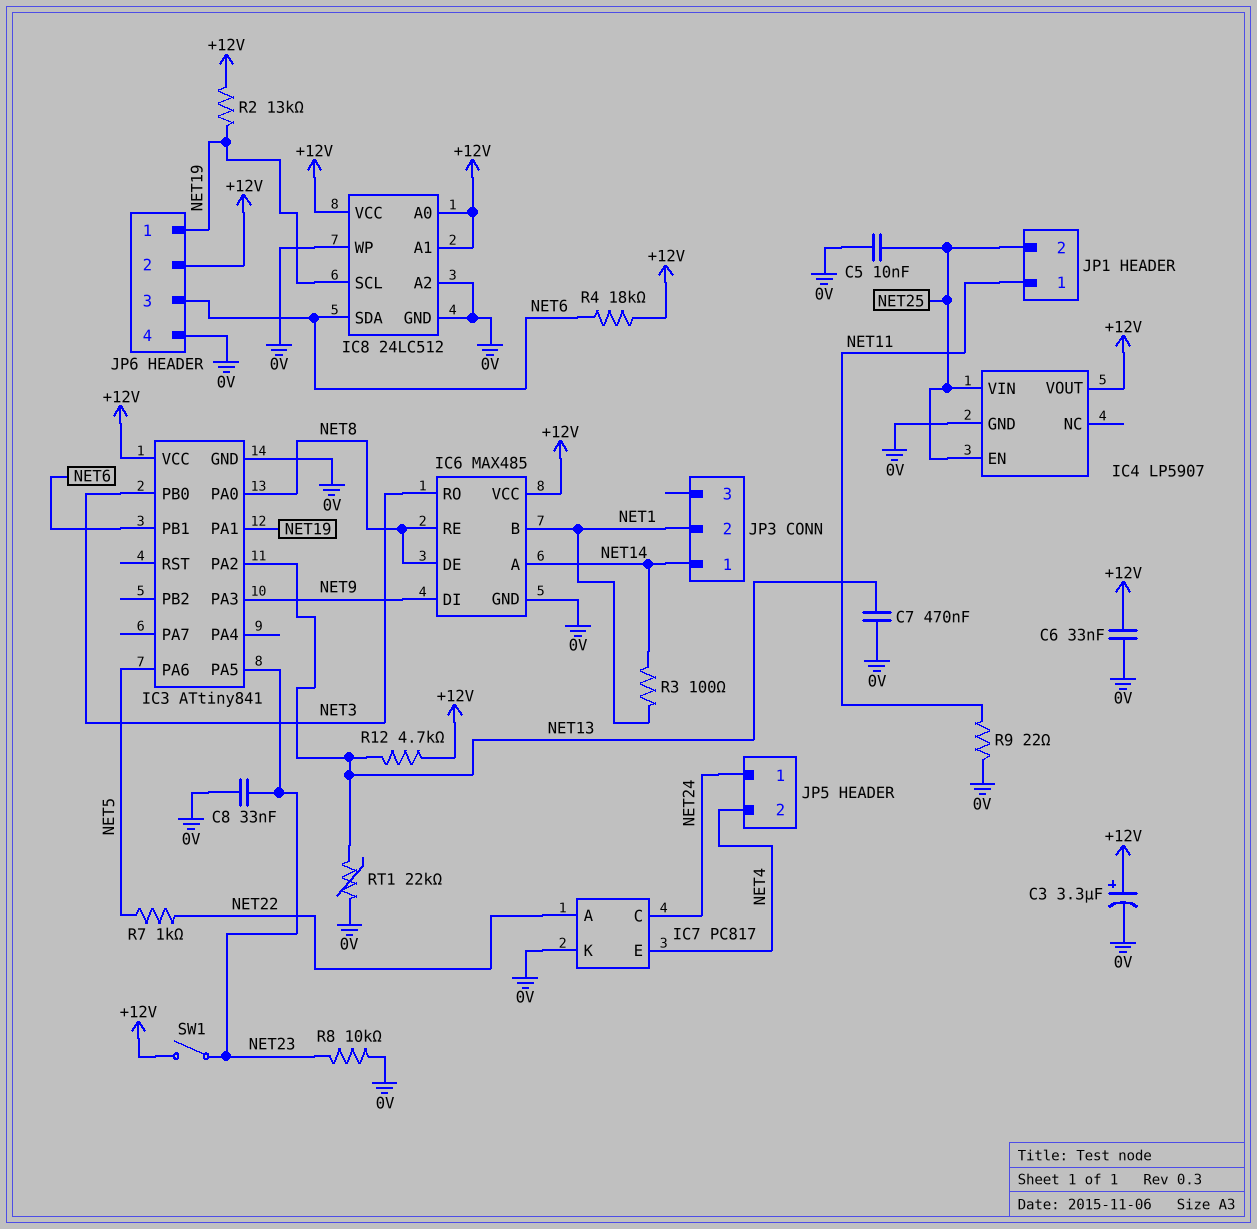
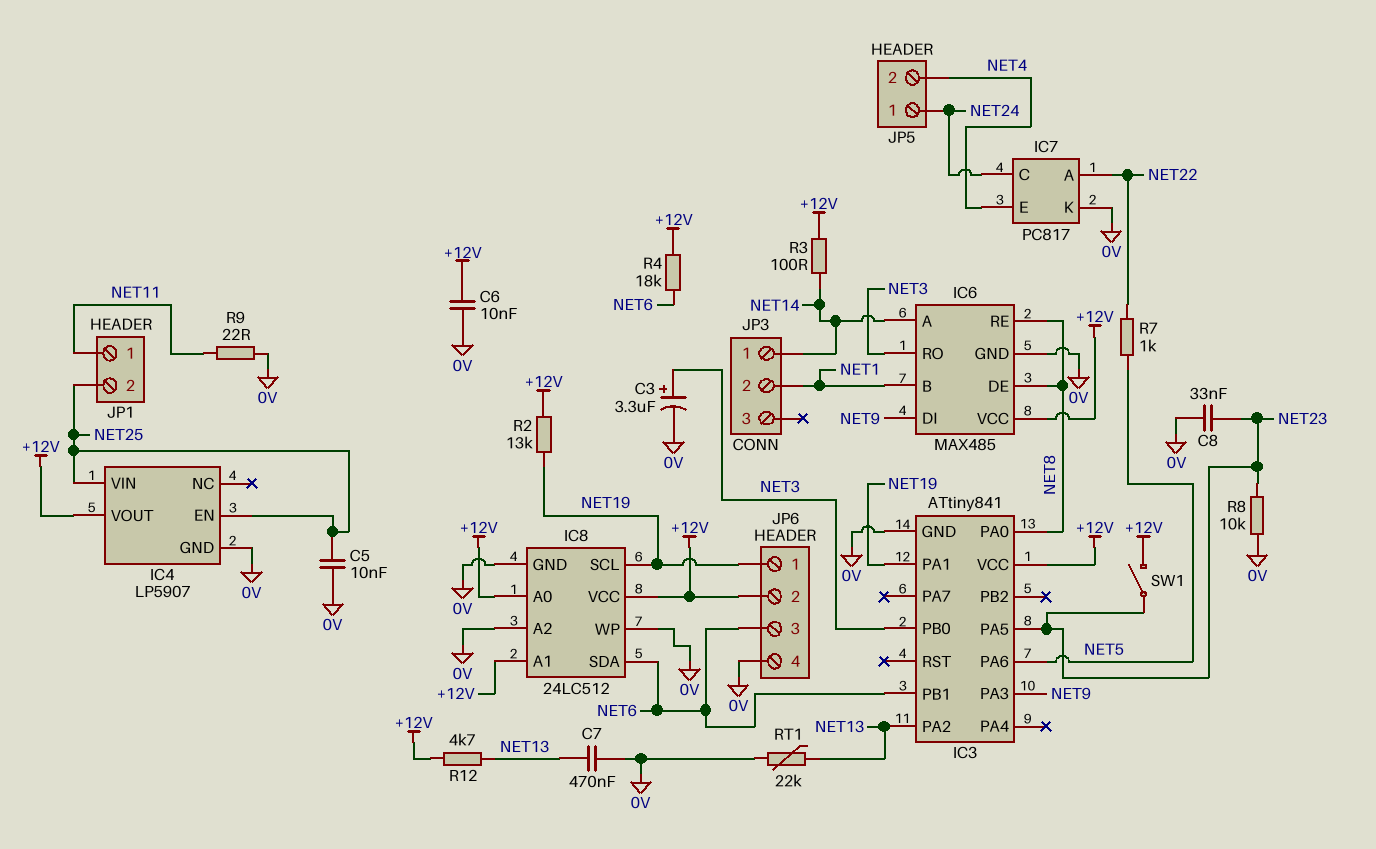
C3: 3.3uF (plus +12V, minus 0V) -> 3.3uF (plus NET3, minus 0V)
C6: 33nF (+12V, 0V) -> 10nF (+12V, 0V)
R3: 100 (NET1, NET14) -> 100 (+12V, NET14)

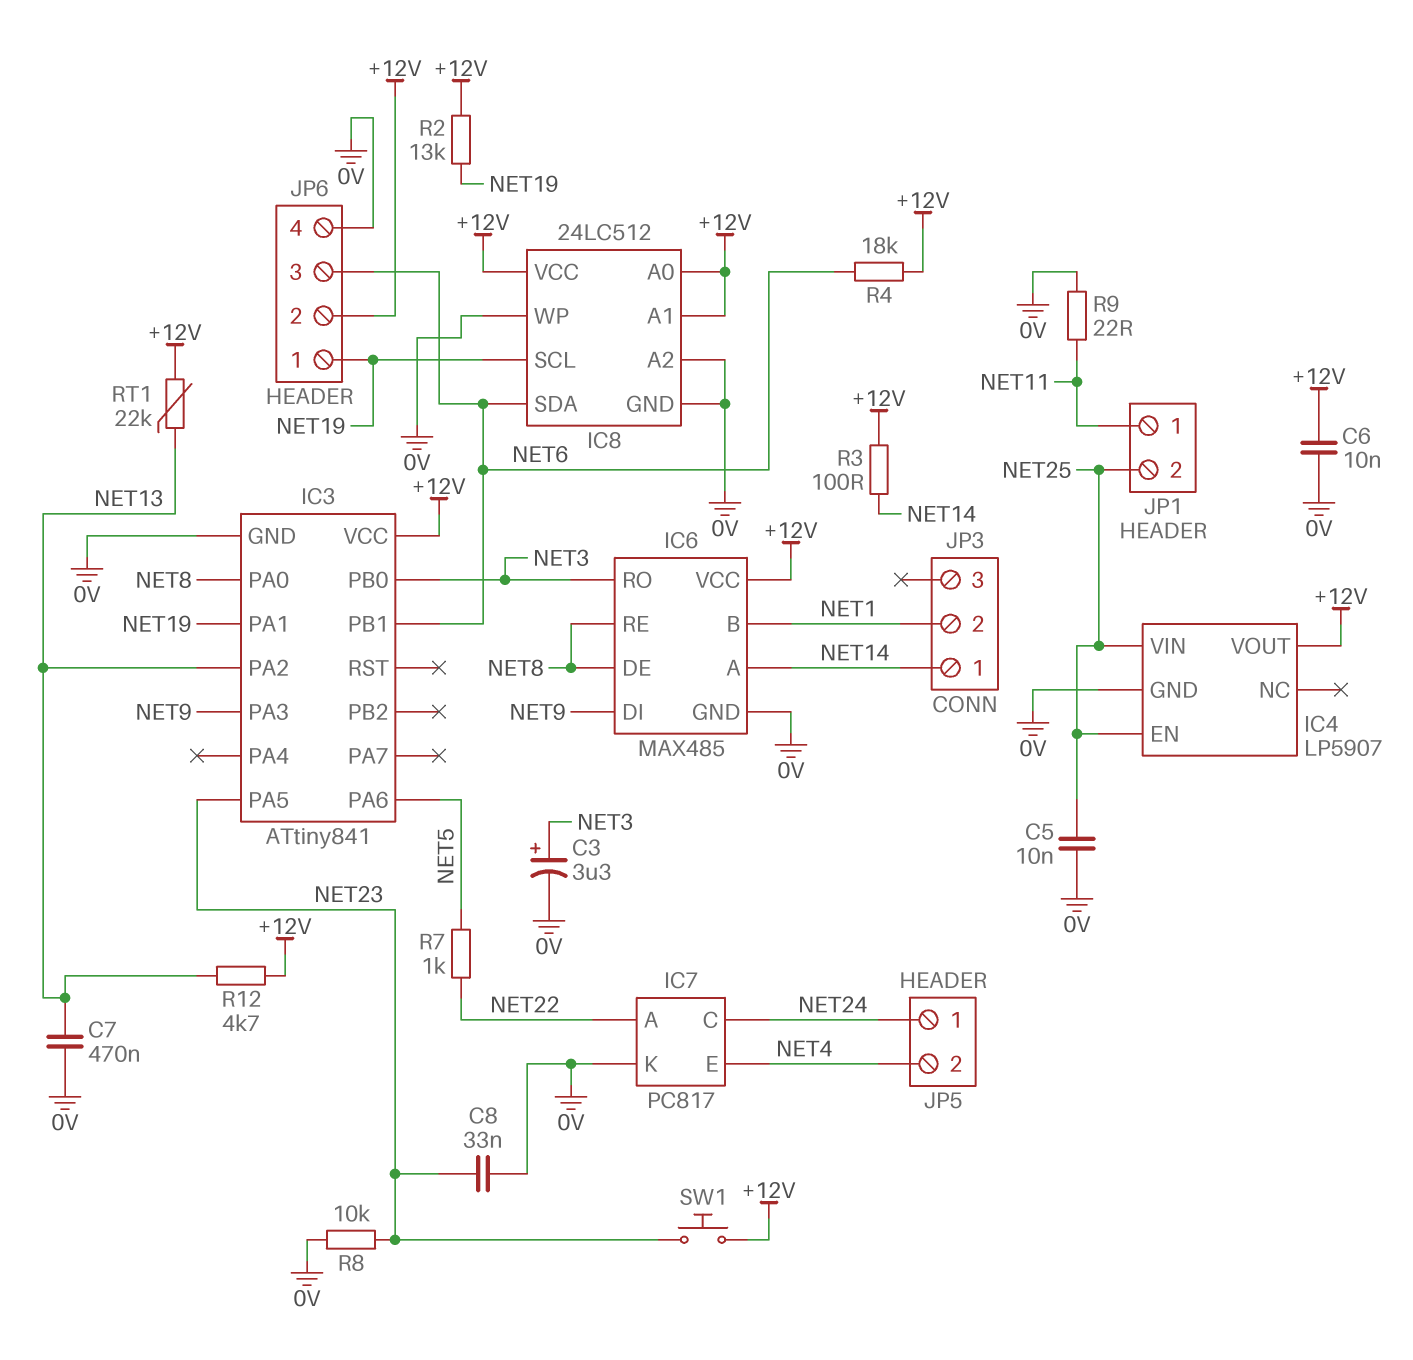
RT1: 22k (0V, NET13) -> 22k (+12V, NET13)
SW1: switch (+12V, NET23) -> button (+12V, NET23)

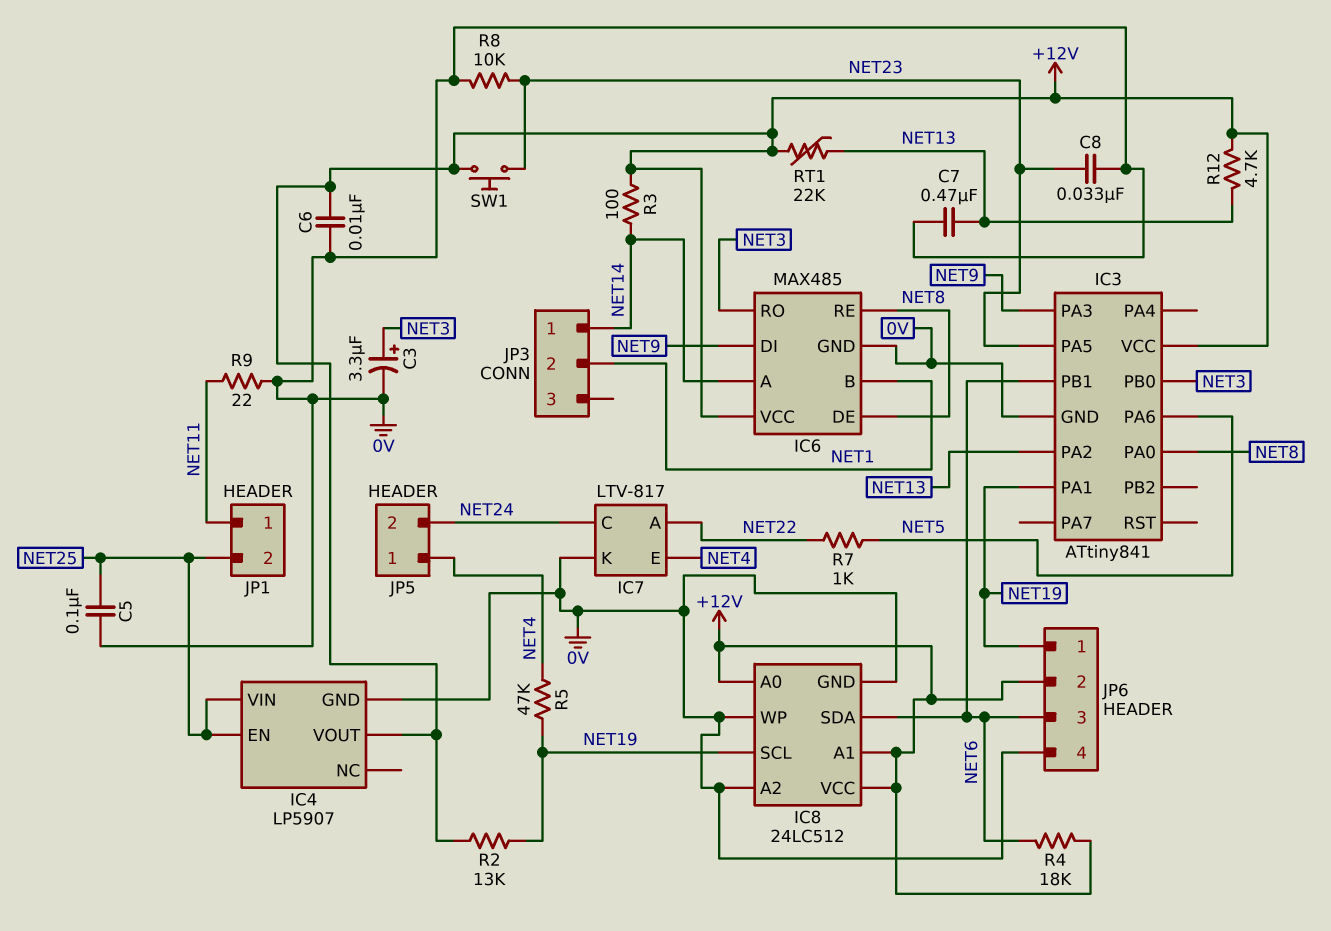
C5: 10nF (0V, NET25) -> 100nF (0V, NET25)
IC7: PC817 -> LTV-817
JP5 pin 1: NET24 -> NET4
JP5 pin 2: NET4 -> NET24
R5: none -> 47k (NET4, NET19)

